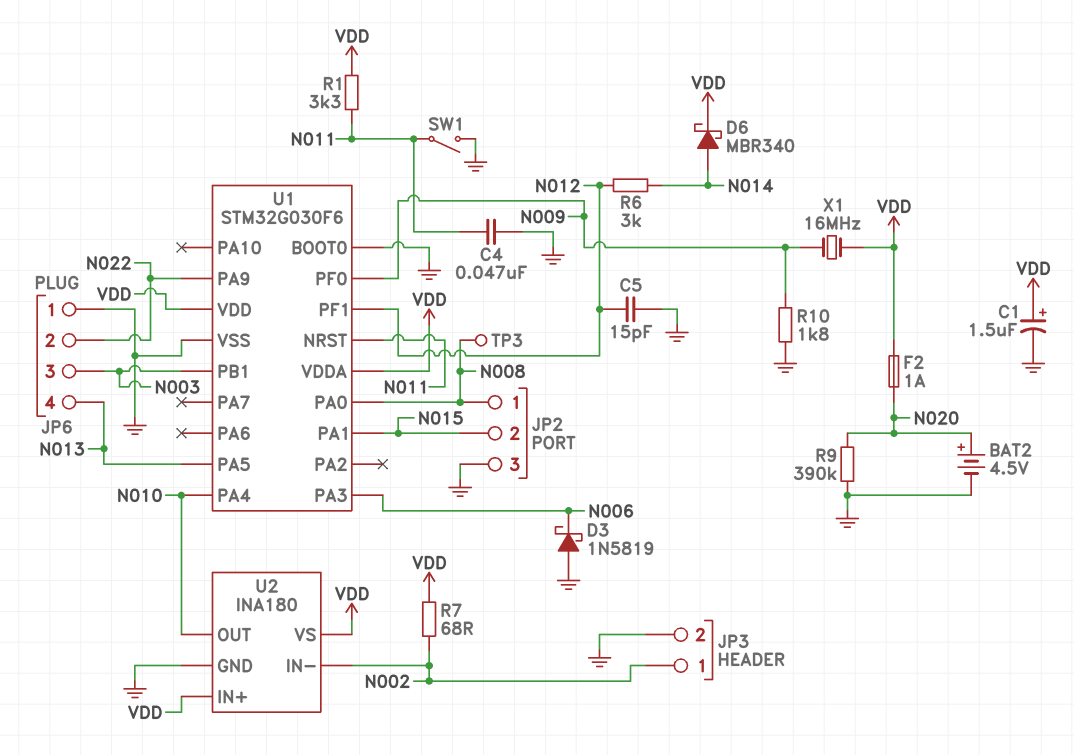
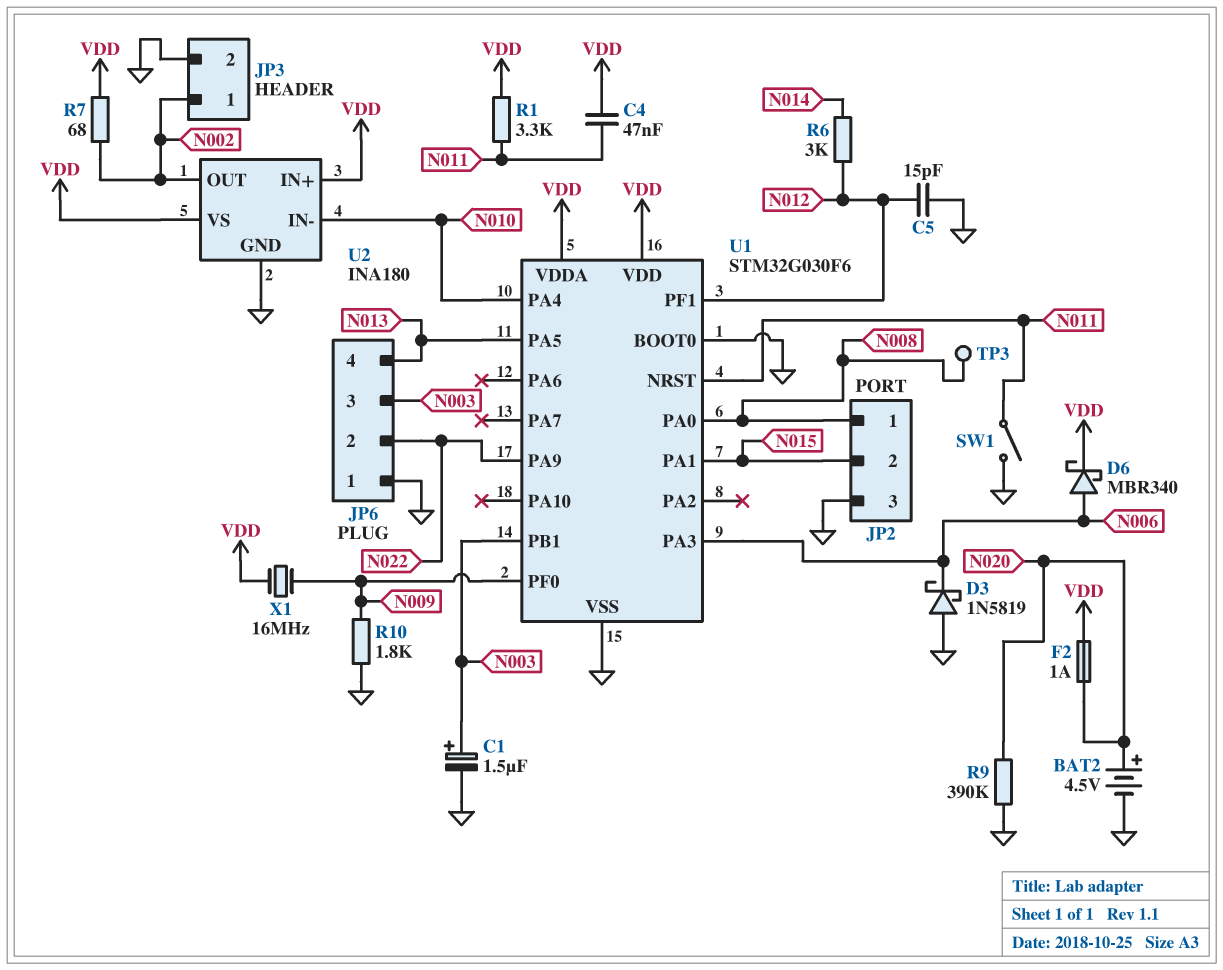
C1: 1.5uF (plus VDD, minus GND) -> 1.5uF (plus N003, minus GND)
C4: 47nF (GND, N011) -> 47nF (N011, VDD)
D6: schottky MBR340 (A N014, K VDD) -> schottky MBR340 (A N006, K VDD)
U2 pin IN-: N002 -> N010
U2 pin OUT: N010 -> N002

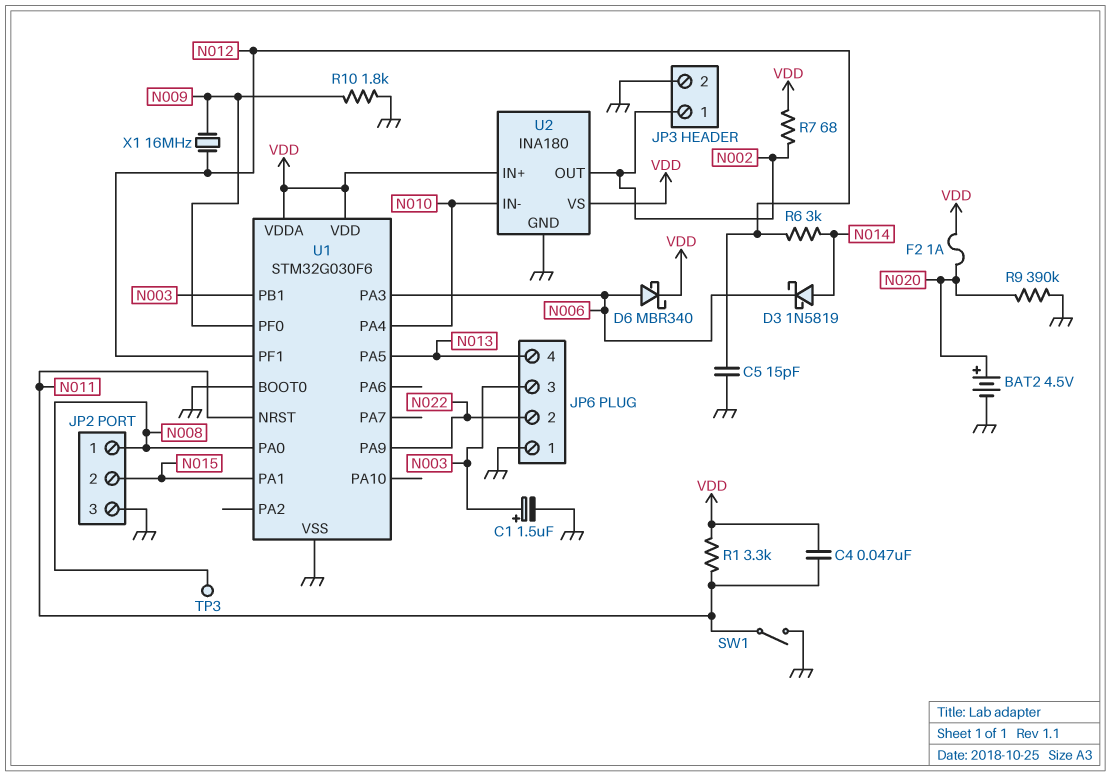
D3: schottky 1N5819 (A GND, K N006) -> schottky 1N5819 (A N014, K N006)
X1: 16MHz (N009, VDD) -> 16MHz (N009, N012)

